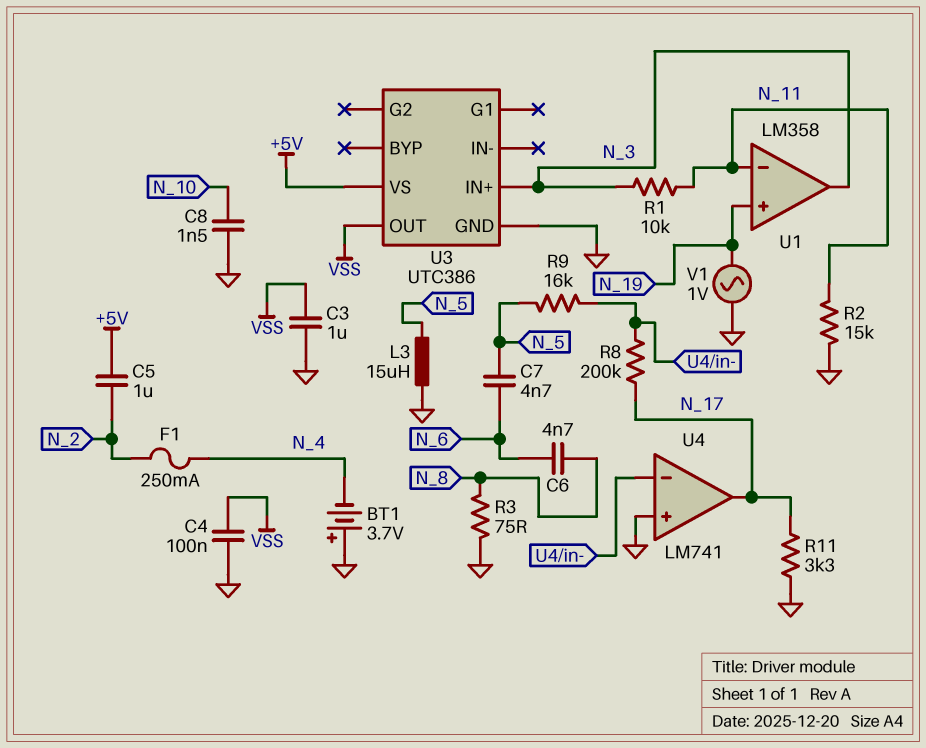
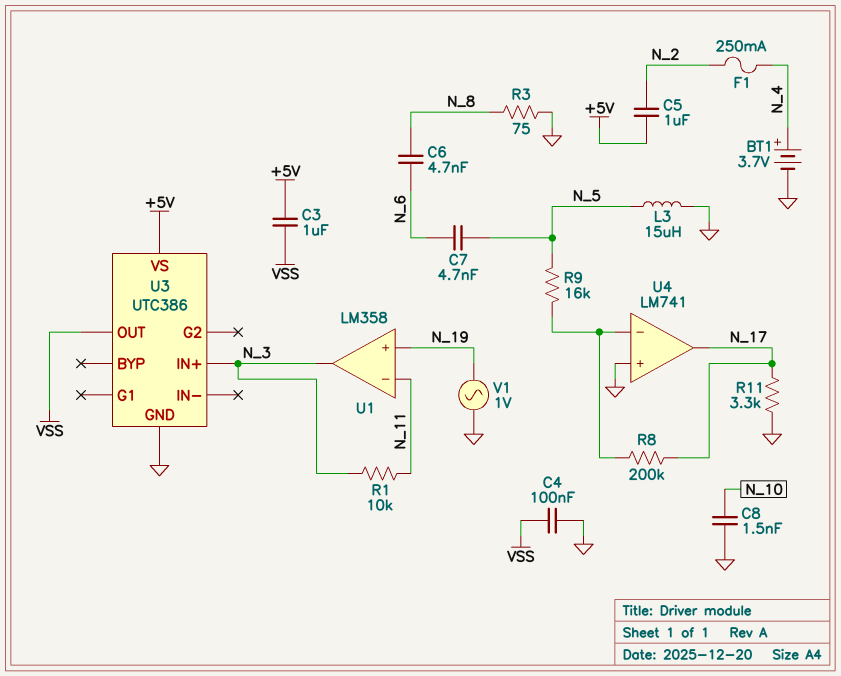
BT1: 3.7V (plus GND, minus N_4) -> 3.7V (plus N_4, minus GND)
C3: 1uF (GND, VSS) -> 1uF (+5V, VSS)
R2: 15k (GND, N_11) -> none

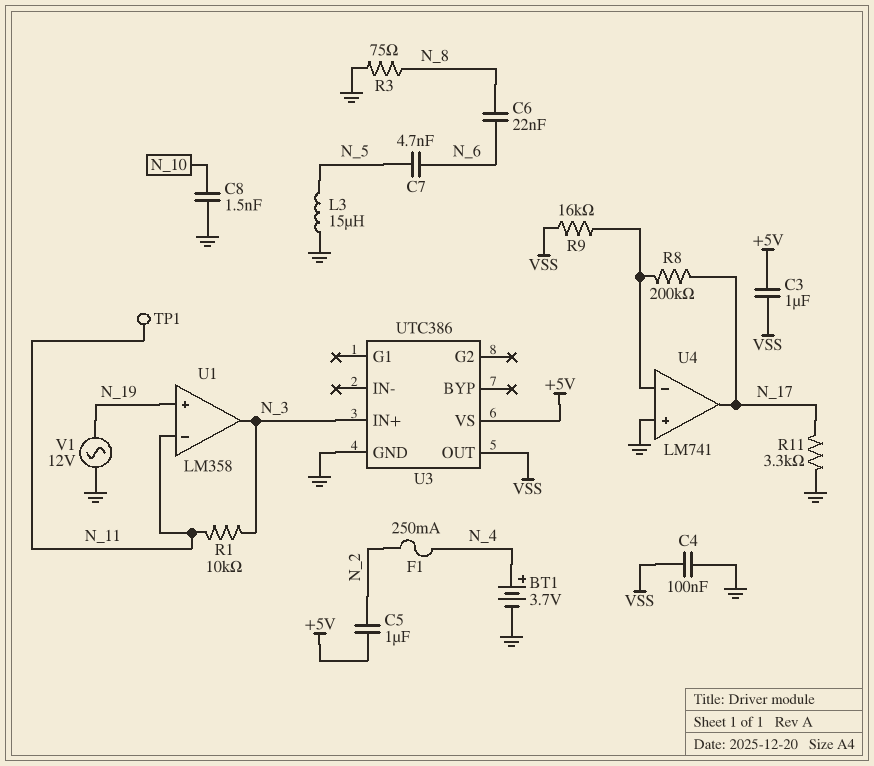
C6: 4.7nF (N_6, N_8) -> 22nF (N_6, N_8)
R9: 16k (N_5, U4/in-) -> 16k (U4/in-, VSS)
TP1: none -> test point (N_11)
V1: AC 1V (GND, N_19) -> AC 12V (GND, N_19)

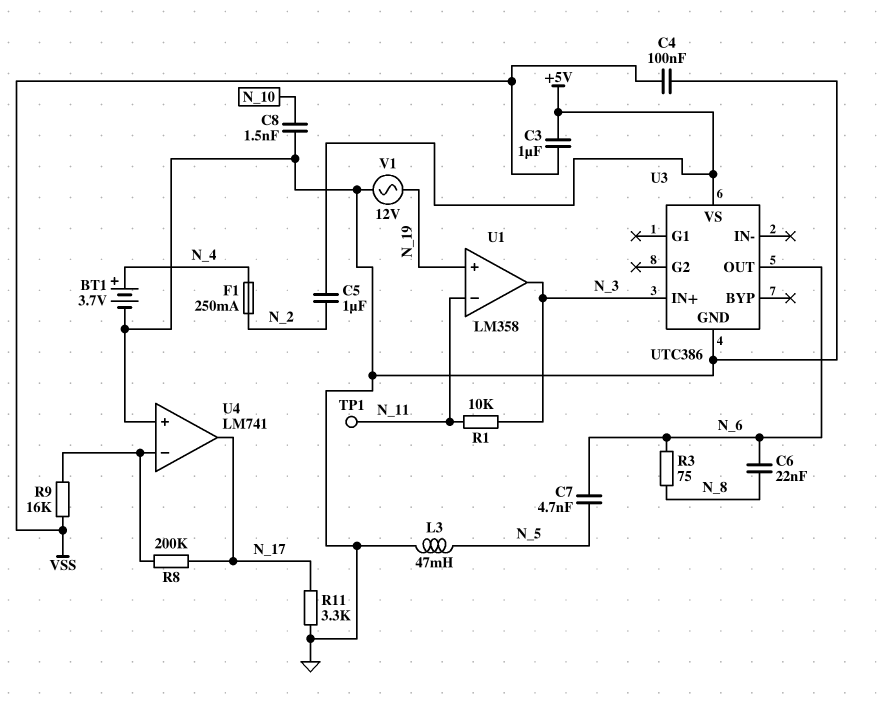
L3: 15uH (GND, N_5) -> 47mH (GND, N_5)
R3: 75 (GND, N_8) -> 75 (N_6, N_8)
U3 pin OUT: VSS -> N_6

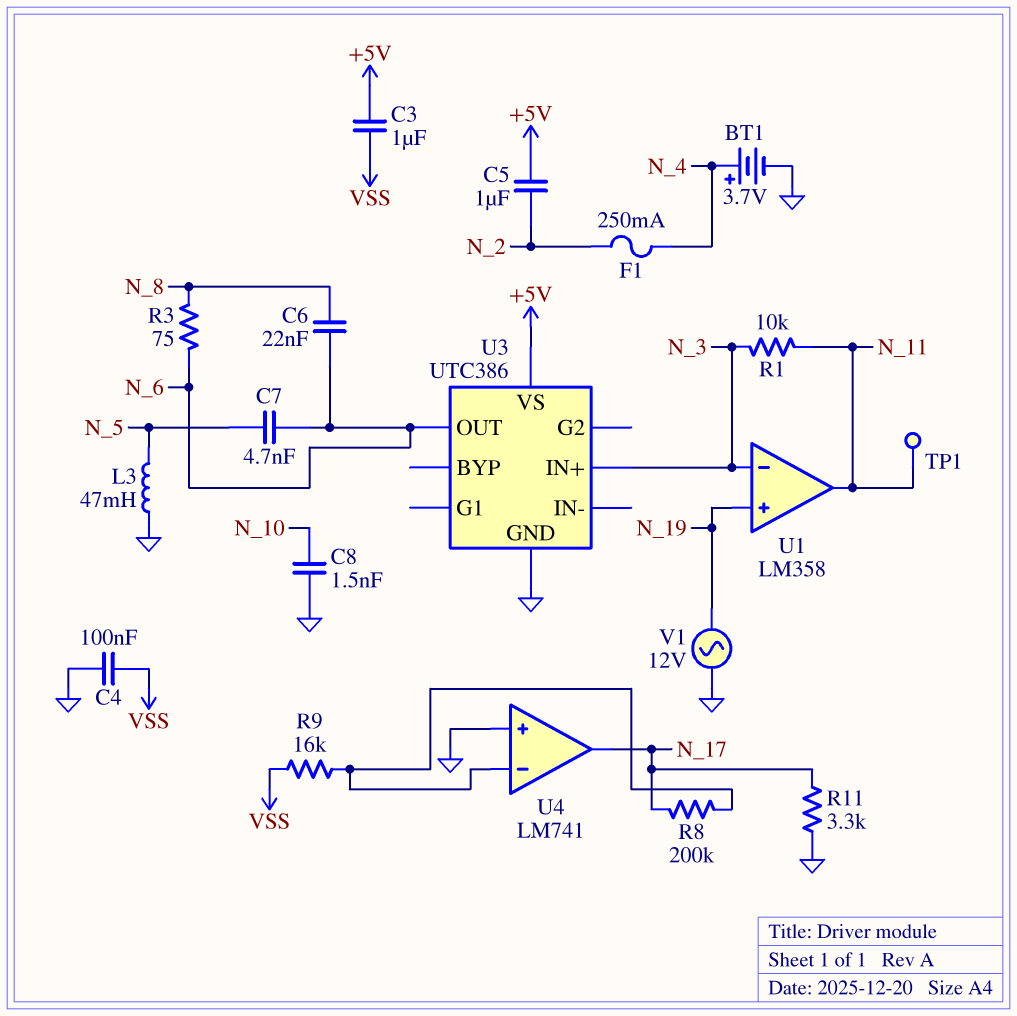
U1 pin in-: N_11 -> N_3
U1 pin out: N_3 -> N_11

